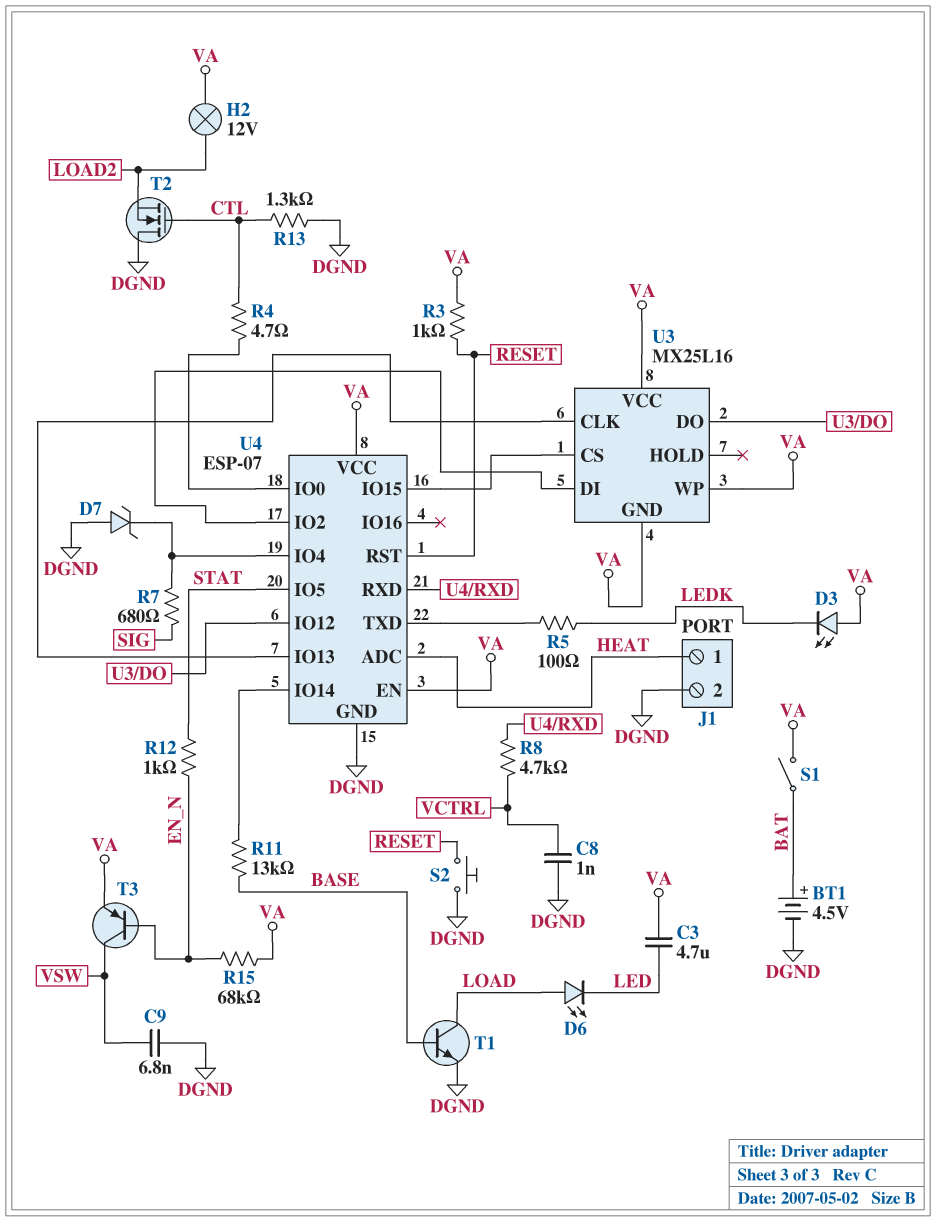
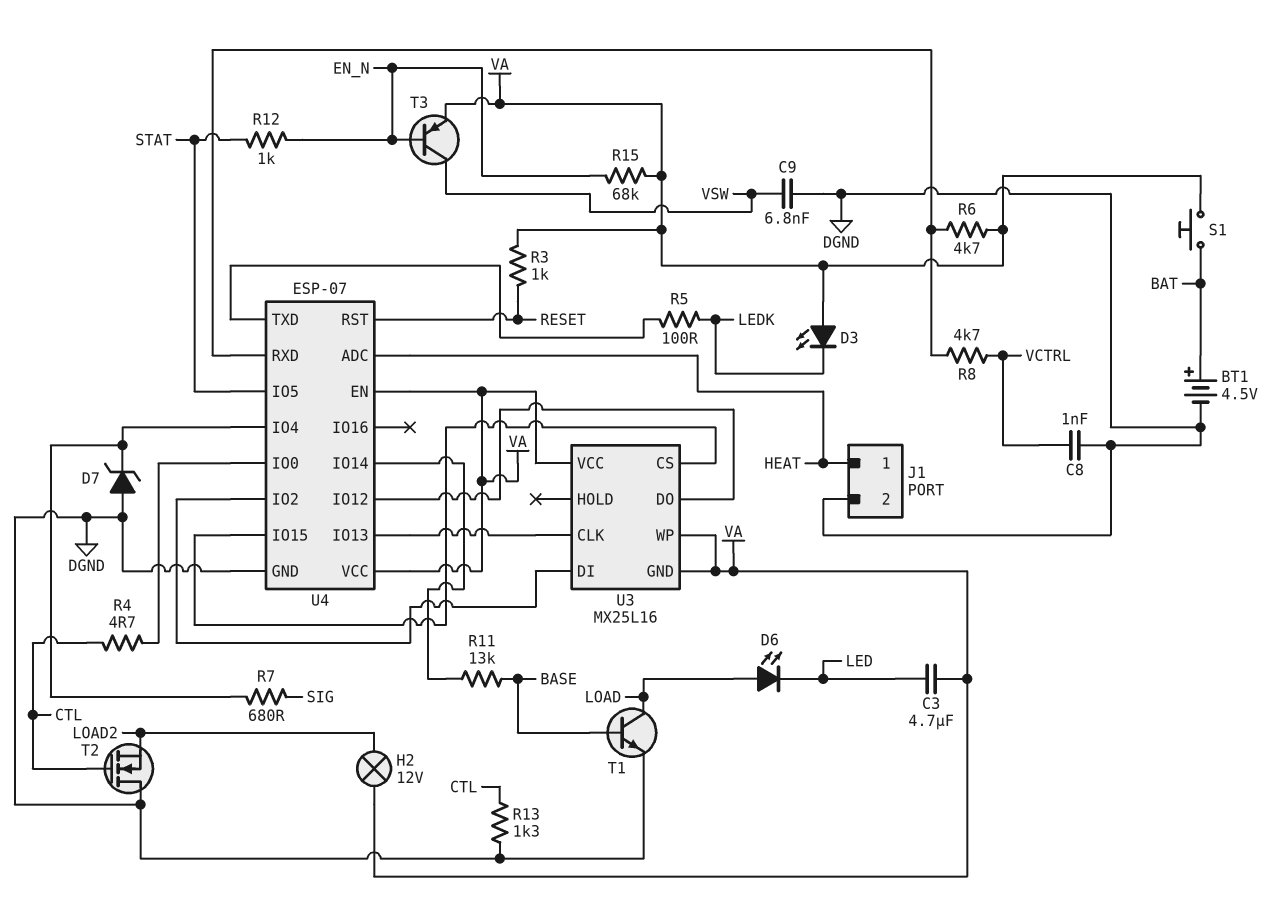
R6: none -> 4.7k (U4/RXD, VA)
S1: switch (BAT, VA) -> button (BAT, VA)
S2: button (DGND, RESET) -> none

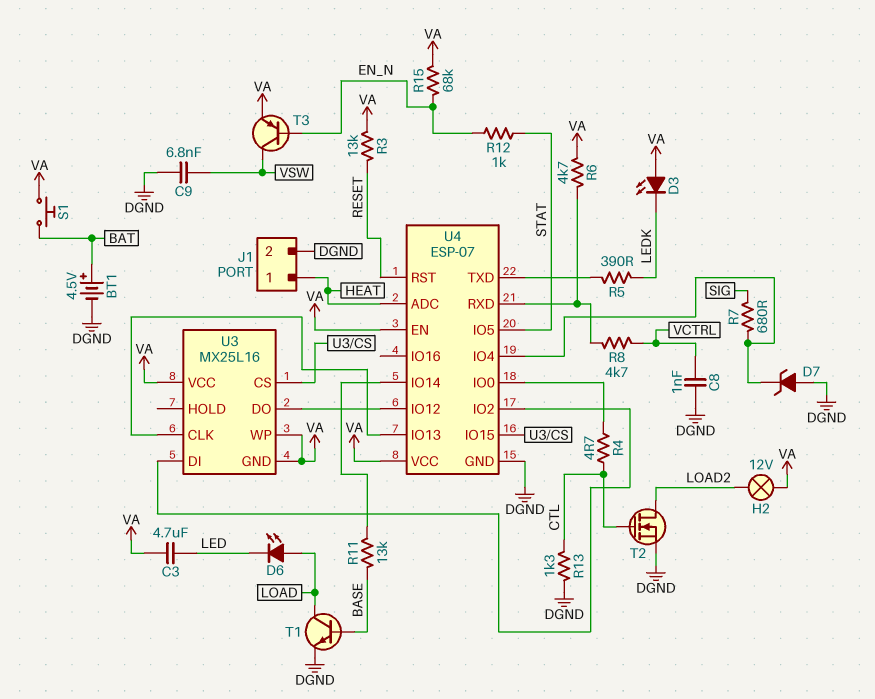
R3: 1k (RESET, VA) -> 13k (RESET, VA)
R5: 100 (LEDK, U4/TXD) -> 390 (LEDK, U4/TXD)
T2: NMOS (G CTL, D DGND, S LOAD2) -> NMOS (G CTL, D LOAD2, S DGND)

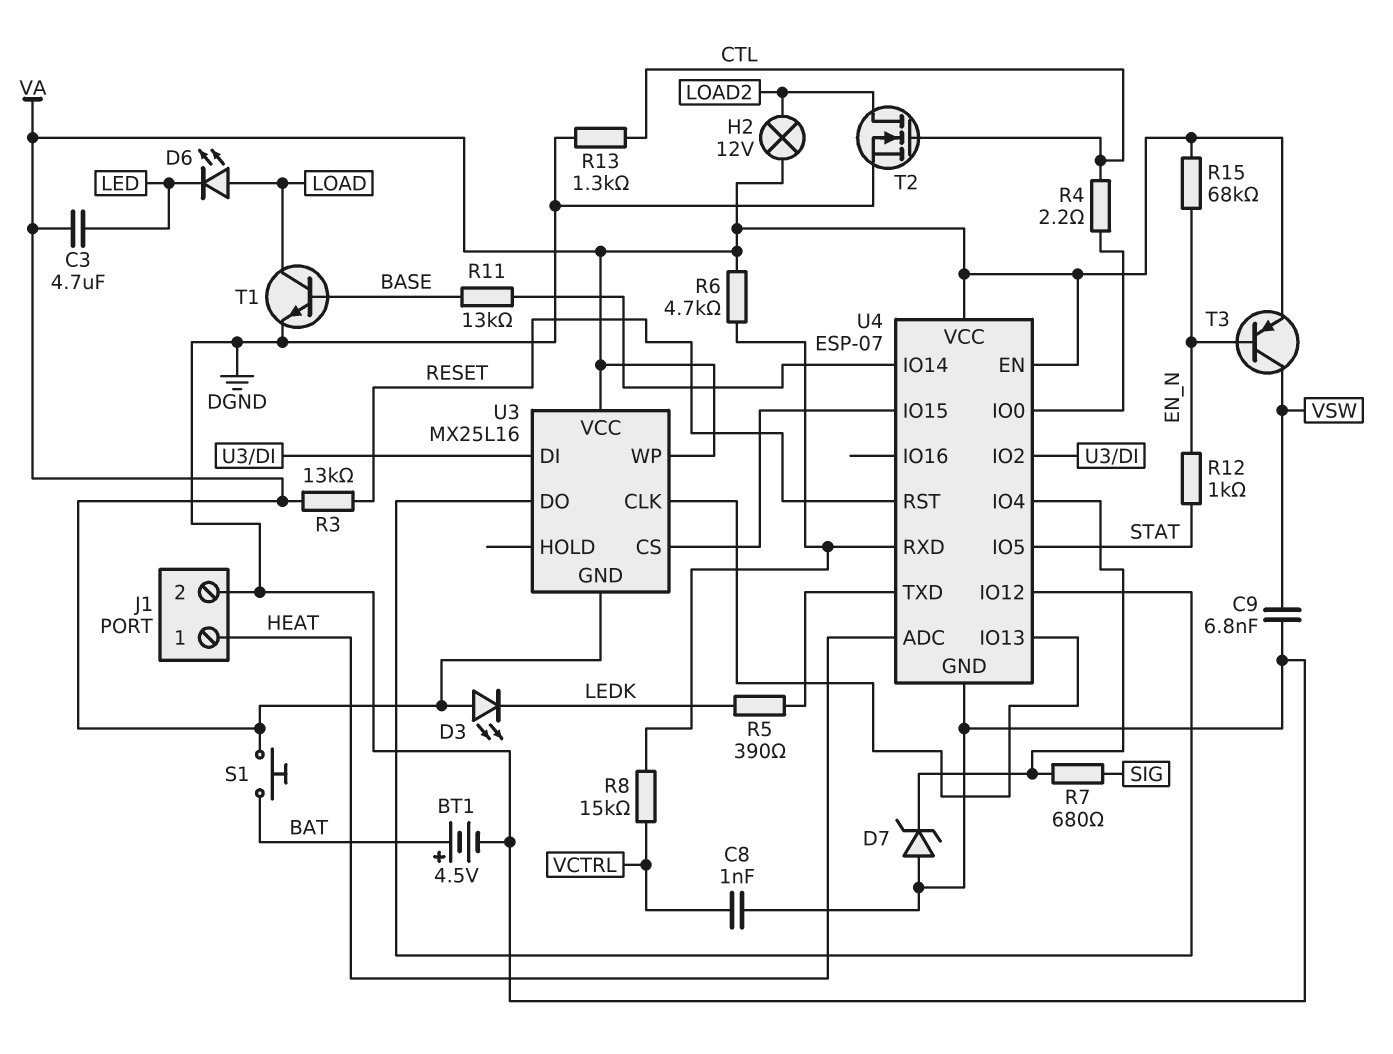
R4: 4.7 (CTL, U4/IO0) -> 2.2 (CTL, U4/IO0)
R8: 4.7k (U4/RXD, VCTRL) -> 15k (U4/RXD, VCTRL)

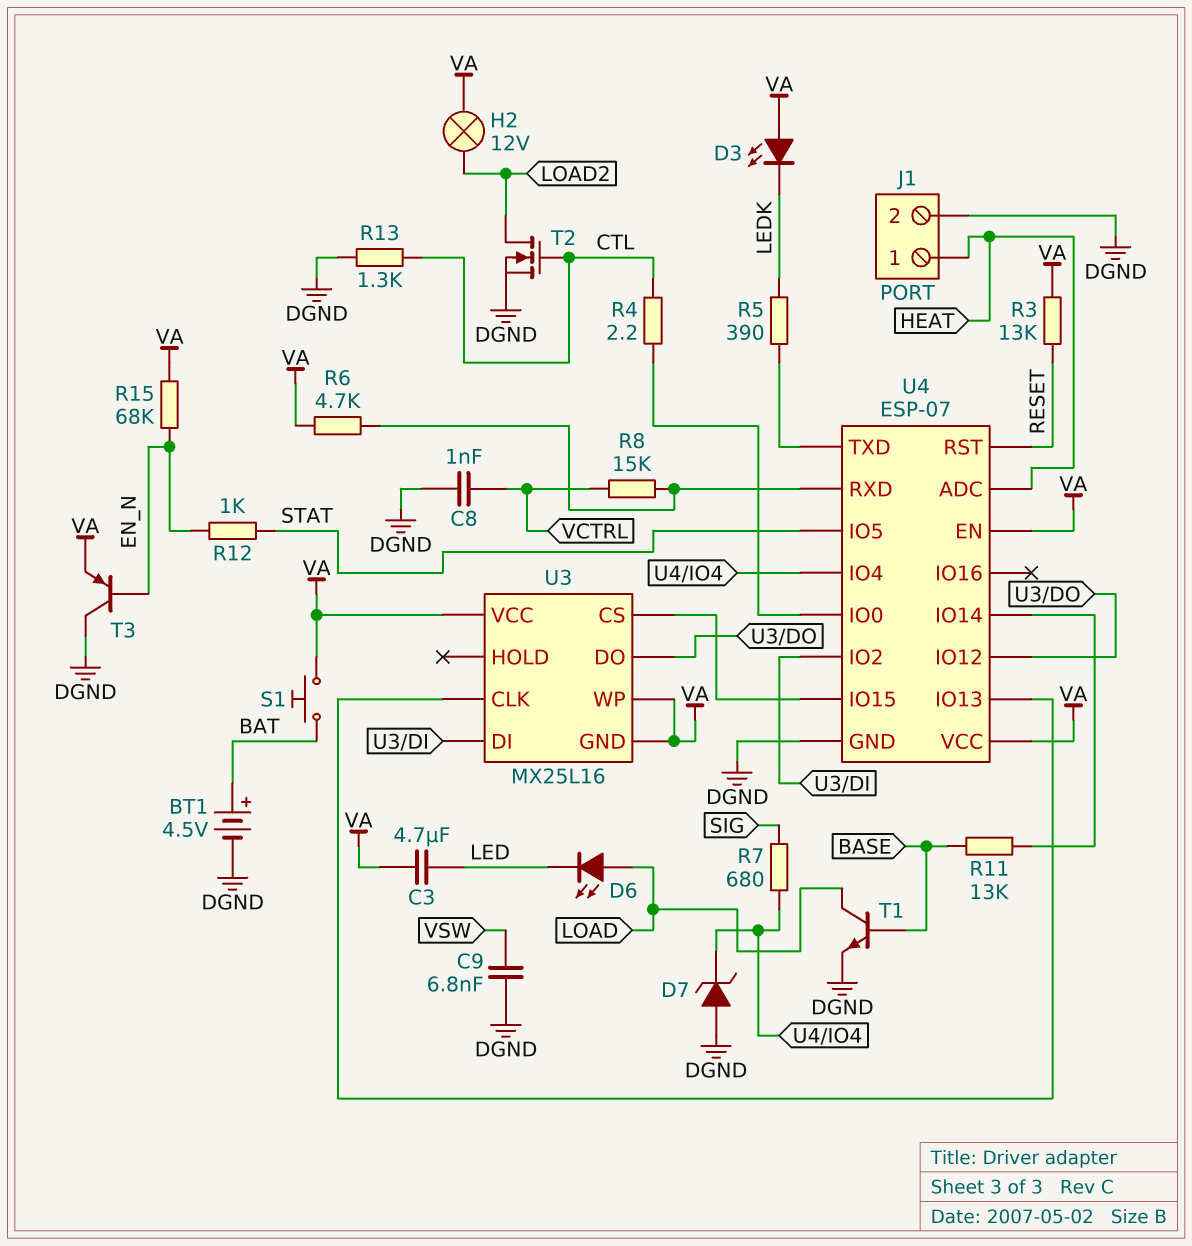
T3: PNP (B EN_N, C VSW, E VA) -> PNP (B EN_N, C DGND, E VA)

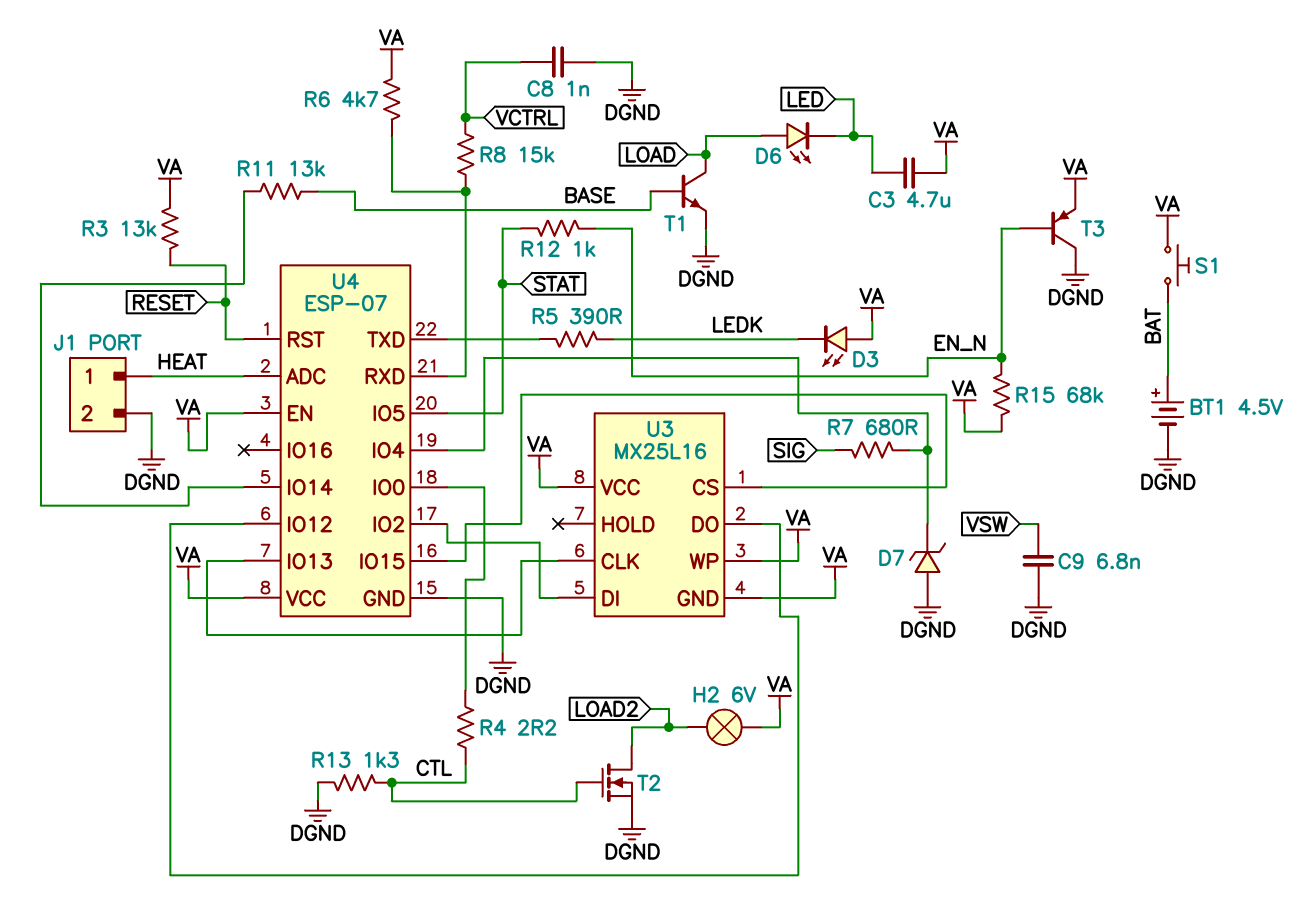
H2: lamp 12V (LOAD2, VA) -> lamp 6V (LOAD2, VA)

